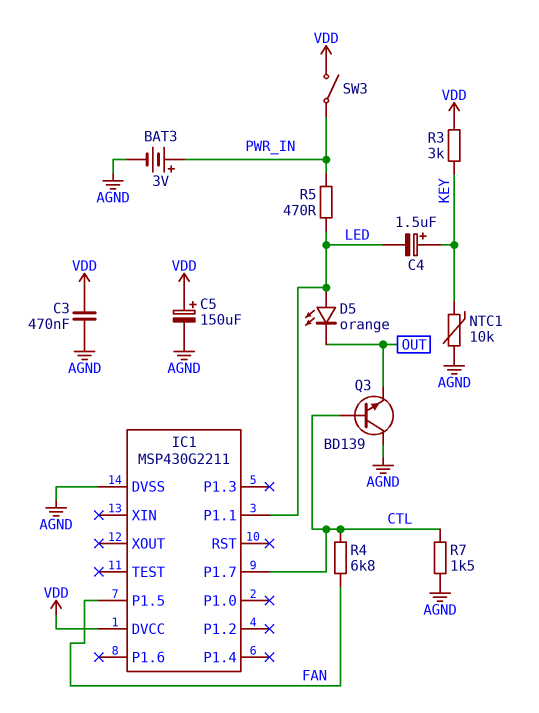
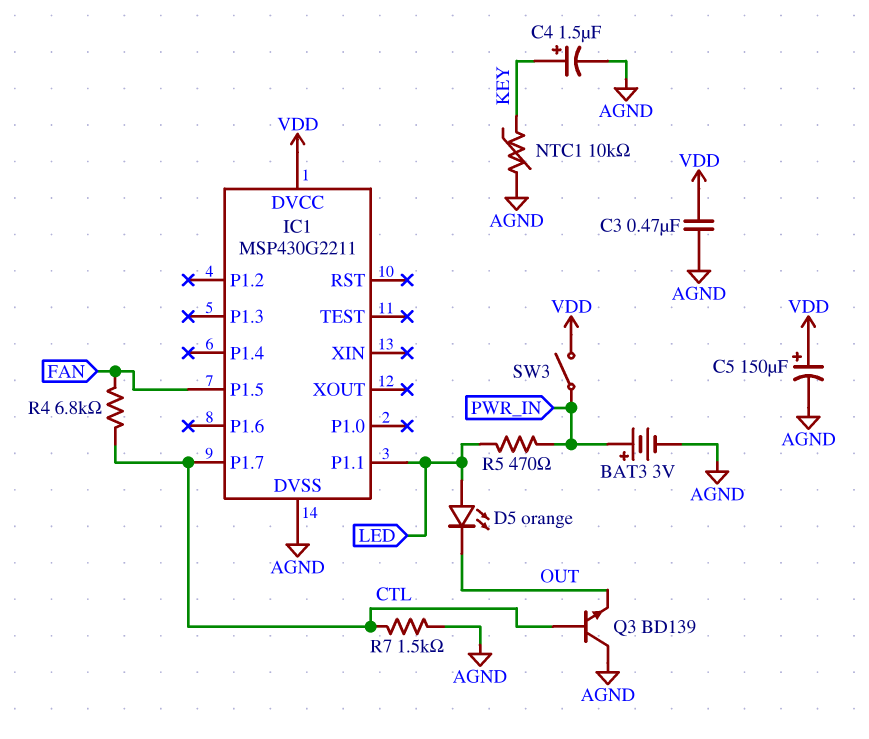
C4: 1.5uF (plus KEY, minus LED) -> 1.5uF (plus KEY, minus AGND)
R3: 3k (KEY, VDD) -> none

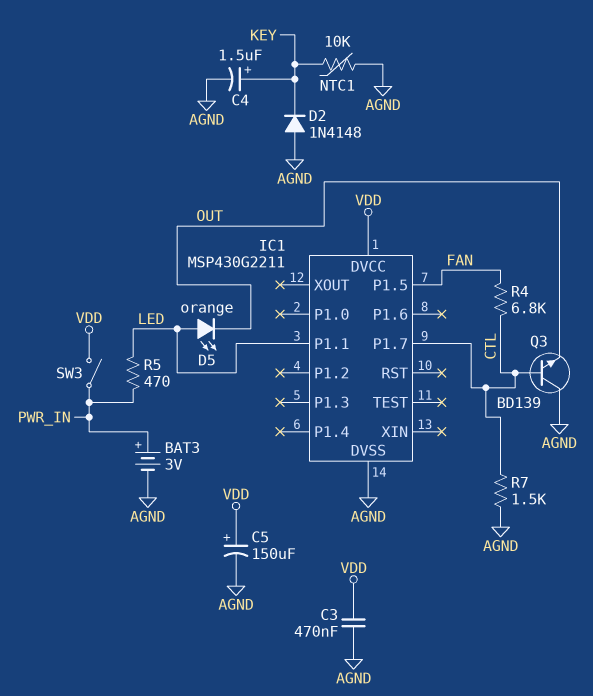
D2: none -> diode 1N4148 (A AGND, K KEY)

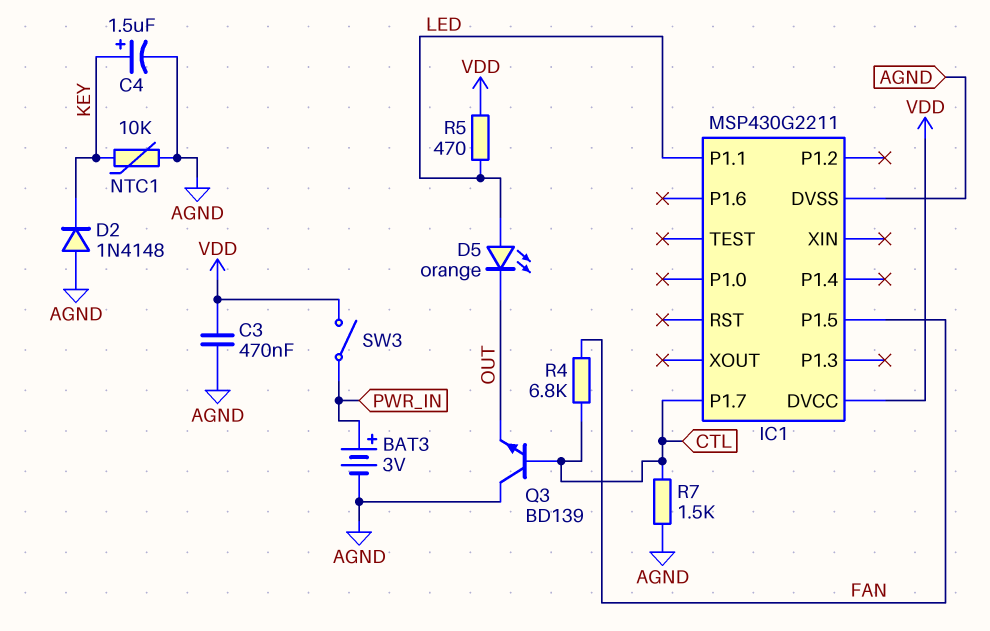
C5: 150uF (plus VDD, minus AGND) -> none
R5: 470 (LED, PWR_IN) -> 470 (LED, VDD)

